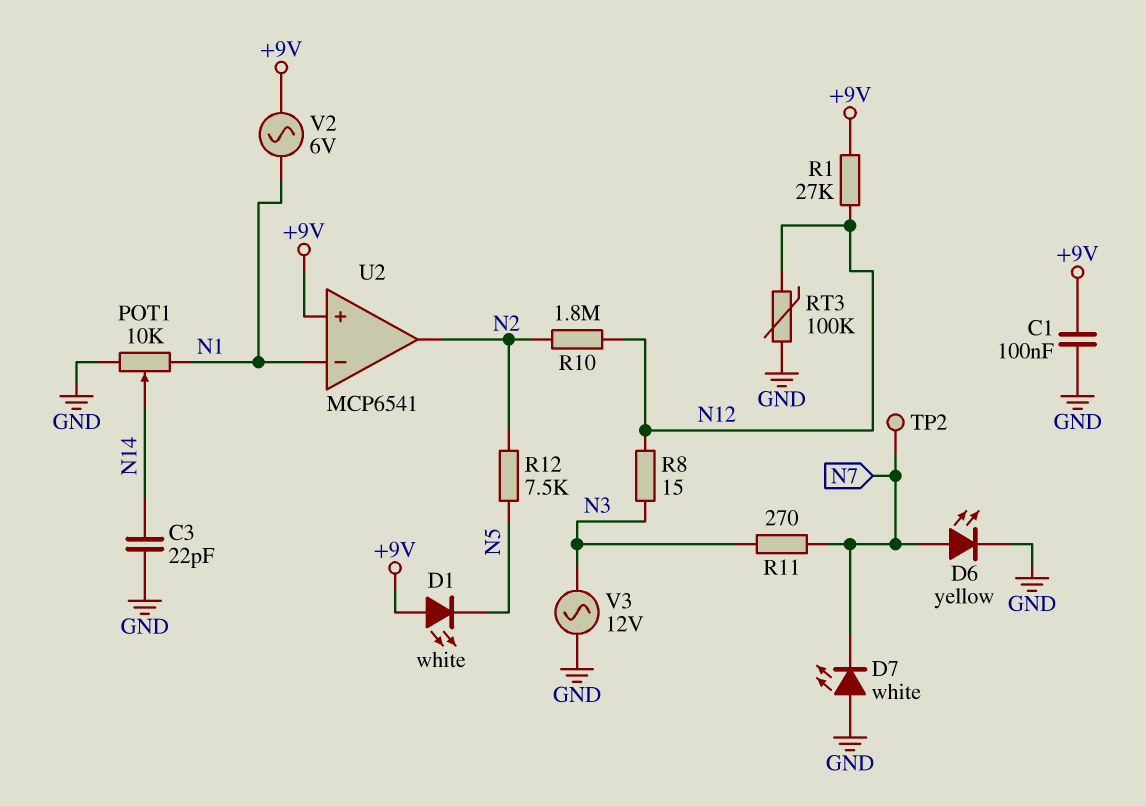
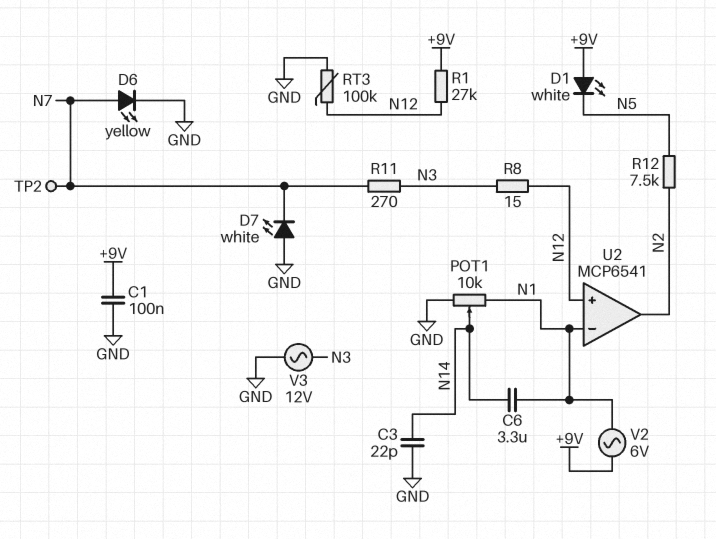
C6: none -> 3.3uF (N1, N14)
R10: 1.8M (N2, N12) -> none
U2 pin in+: +9V -> N12

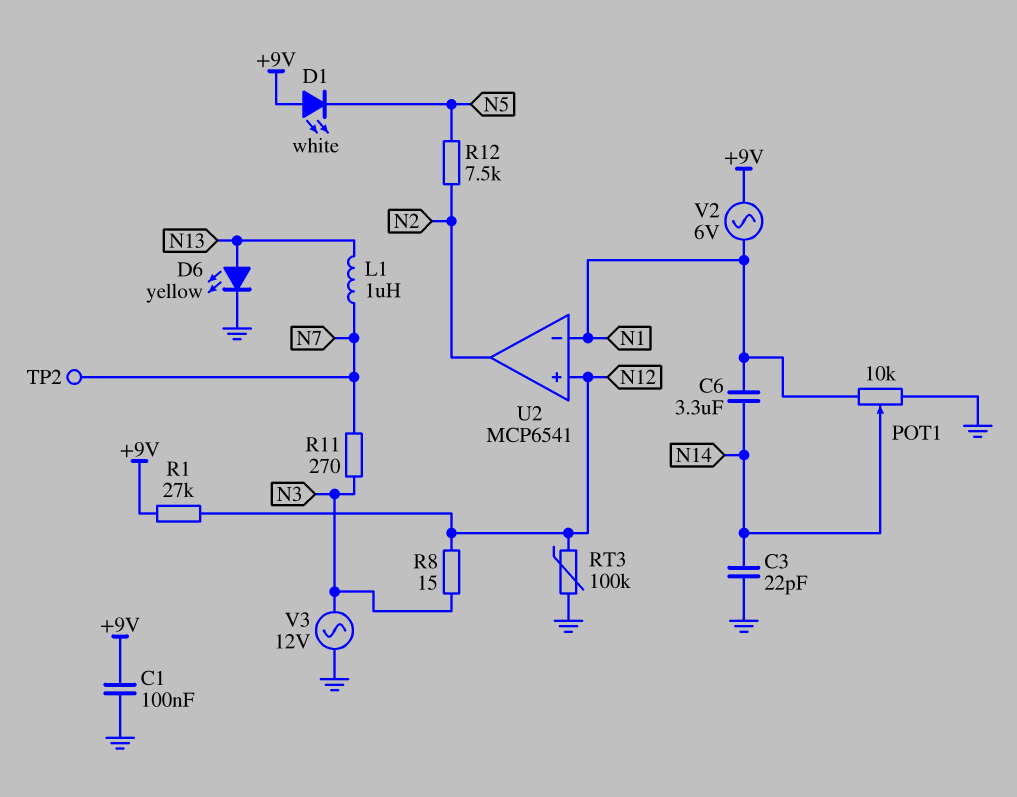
D6: LED yellow (A N7, K GND) -> LED yellow (A N13, K GND)
D7: LED white (A GND, K N7) -> none
L1: none -> 1uH (N7, N13)

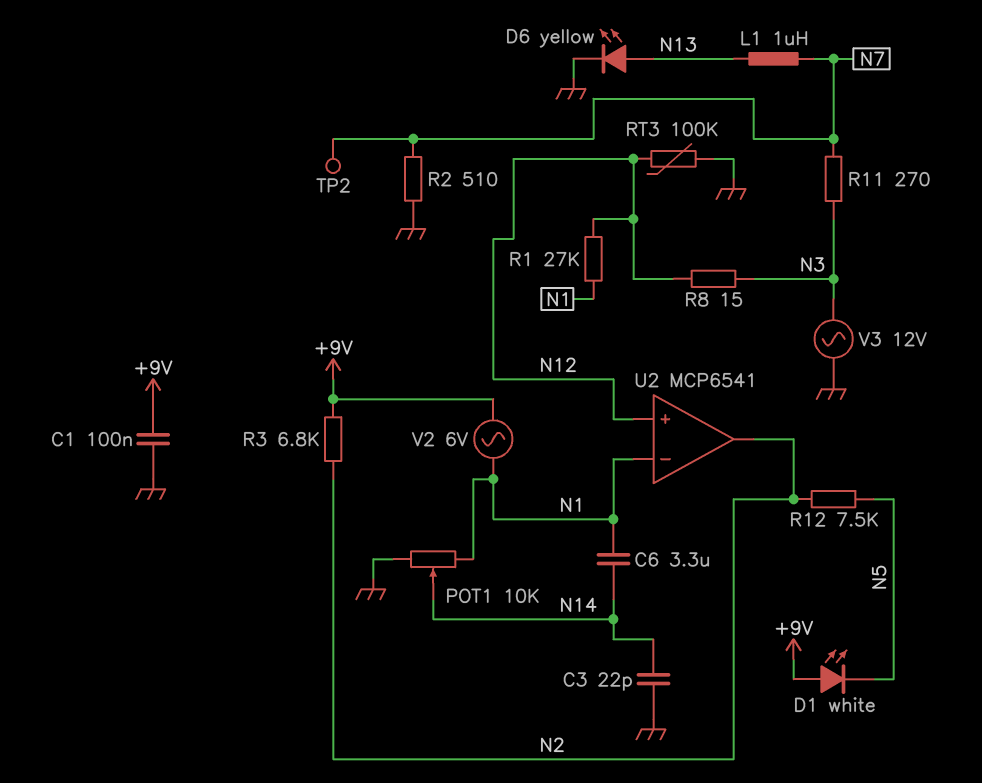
R1: 27k (+9V, N12) -> 27k (N1, N12)
R2: none -> 510 (GND, N7)
R3: none -> 6.8k (+9V, N2)

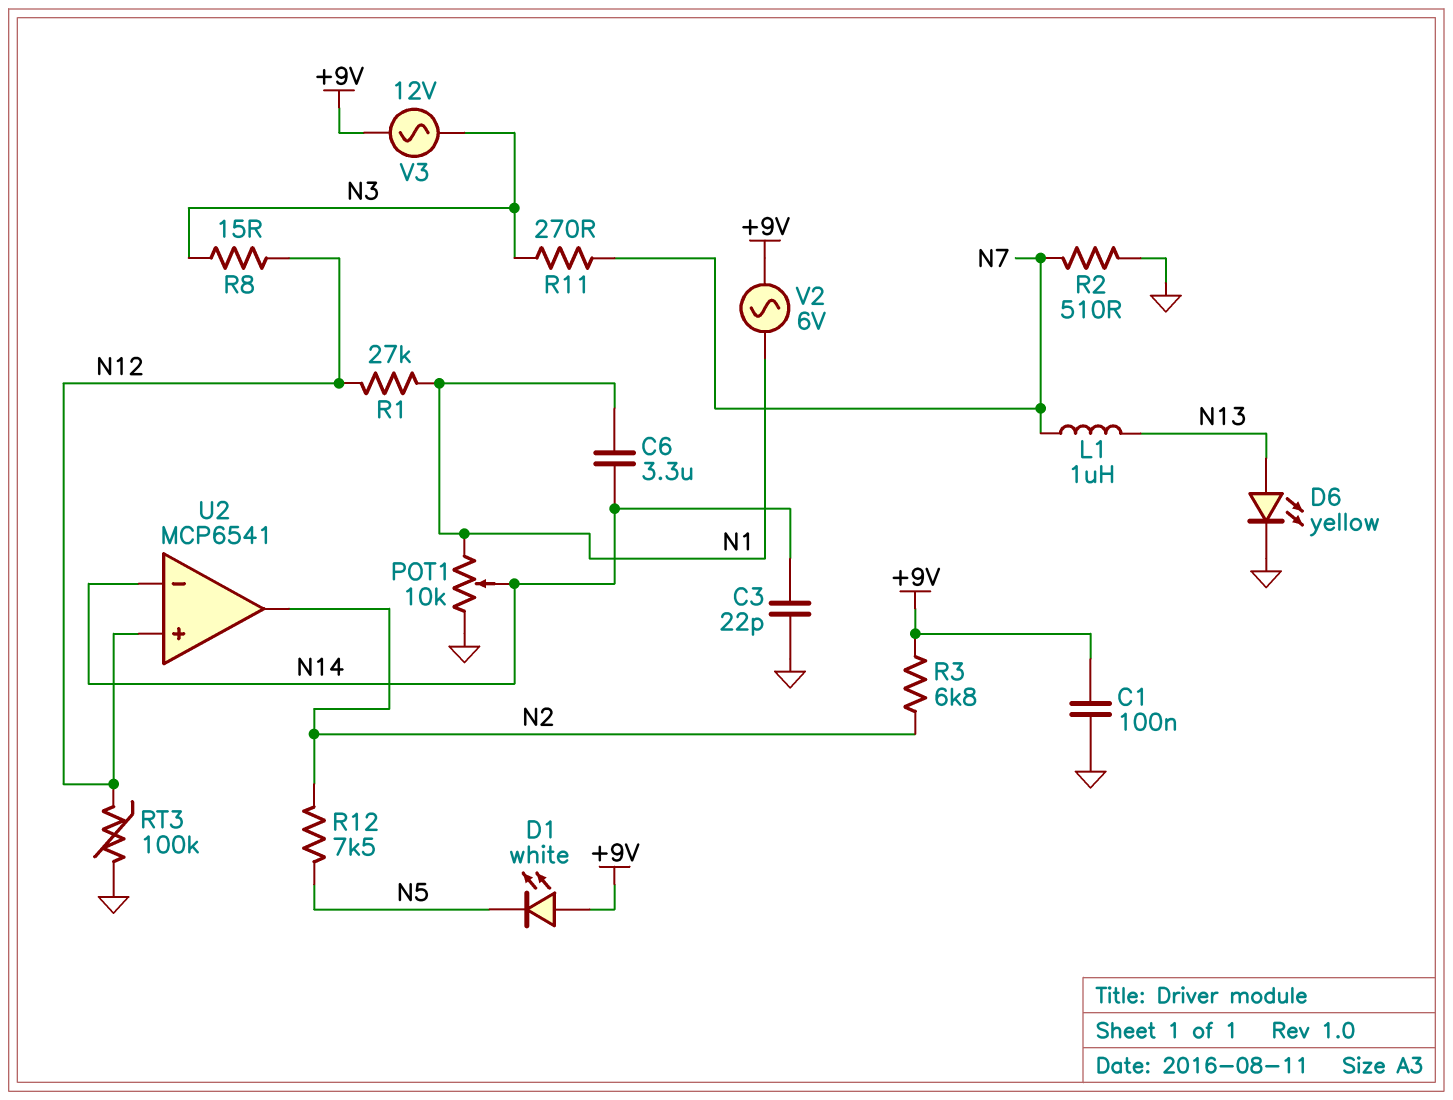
TP2: test point (N7) -> none
U2 pin in-: N1 -> N14
V3: AC 12V (GND, N3) -> AC 12V (+9V, N3)

